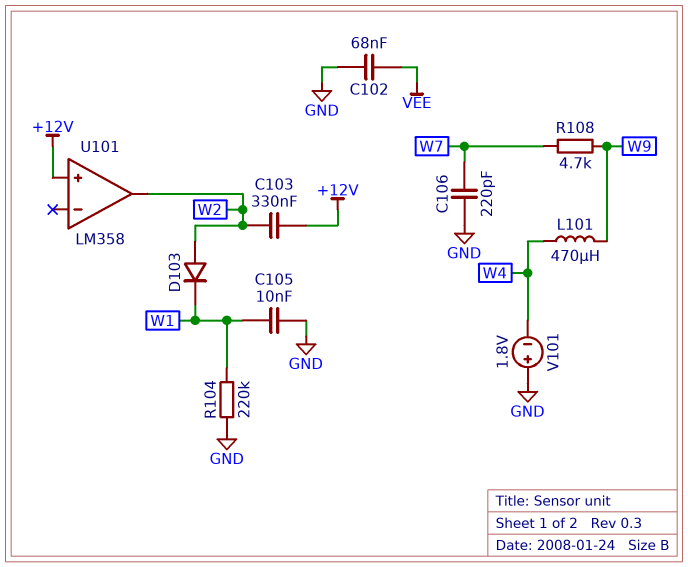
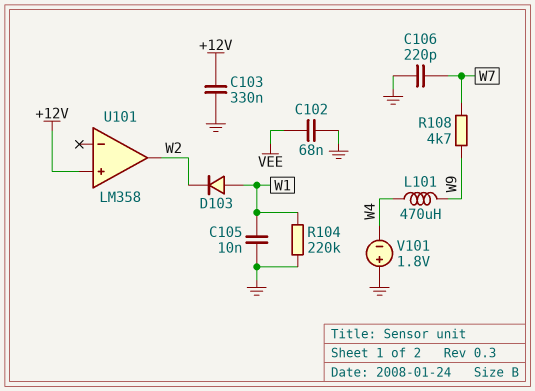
C103: 330nF (+12V, W2) -> 330nF (+12V, GND)
D103: diode (A W2, K W1) -> diode (A W1, K W2)

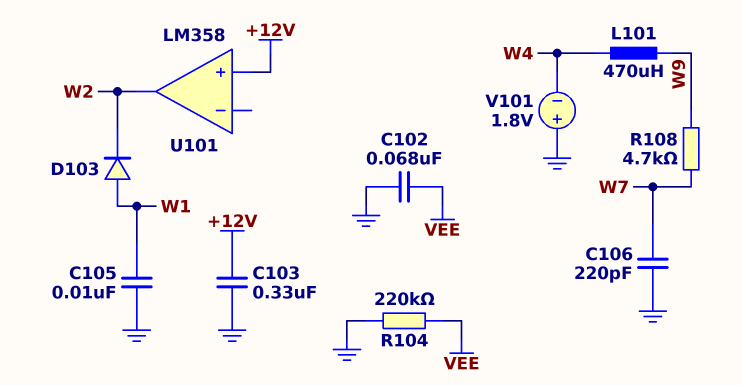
R104: 220k (GND, W1) -> 220k (GND, VEE)

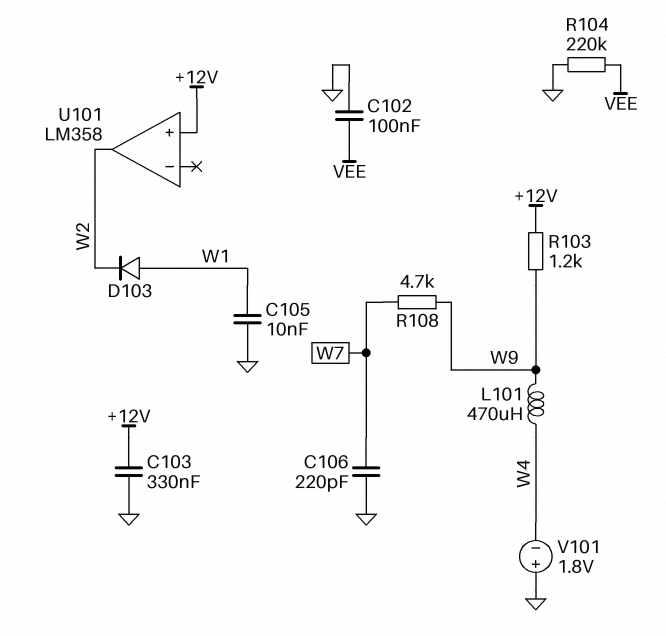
C102: 68nF (GND, VEE) -> 100nF (GND, VEE)
R103: none -> 1.2k (+12V, W9)

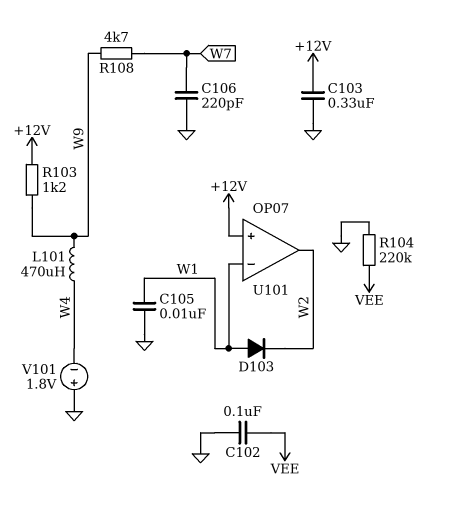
U101: LM358 -> OP07
U101 pin in-: none -> W1

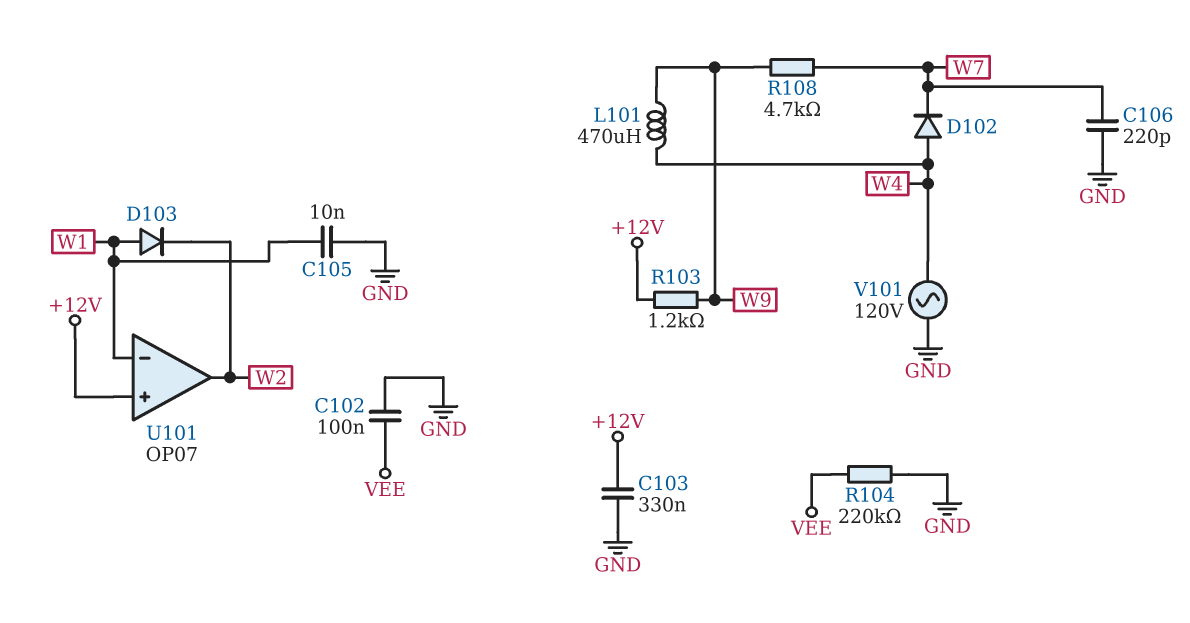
D102: none -> diode (A W4, K W7)
V101: 1.8V (plus GND, minus W4) -> AC 120V (GND, W4)

